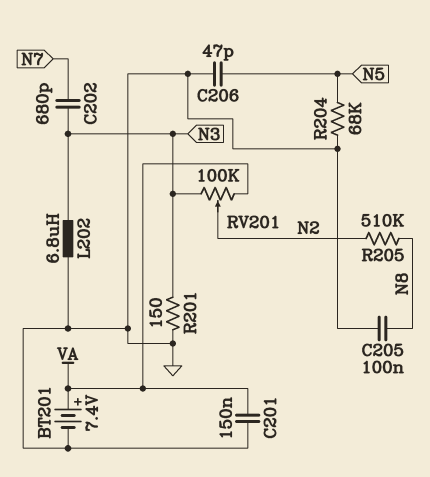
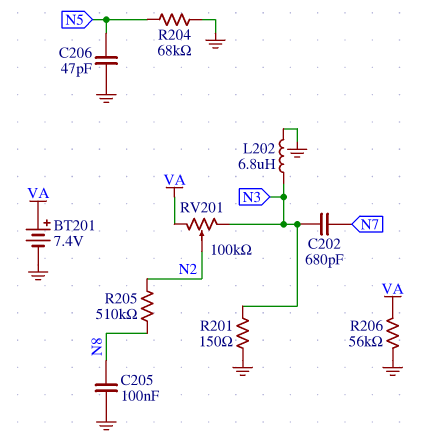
C201: 150nF (GND, VA) -> none
R206: none -> 56k (GND, VA)

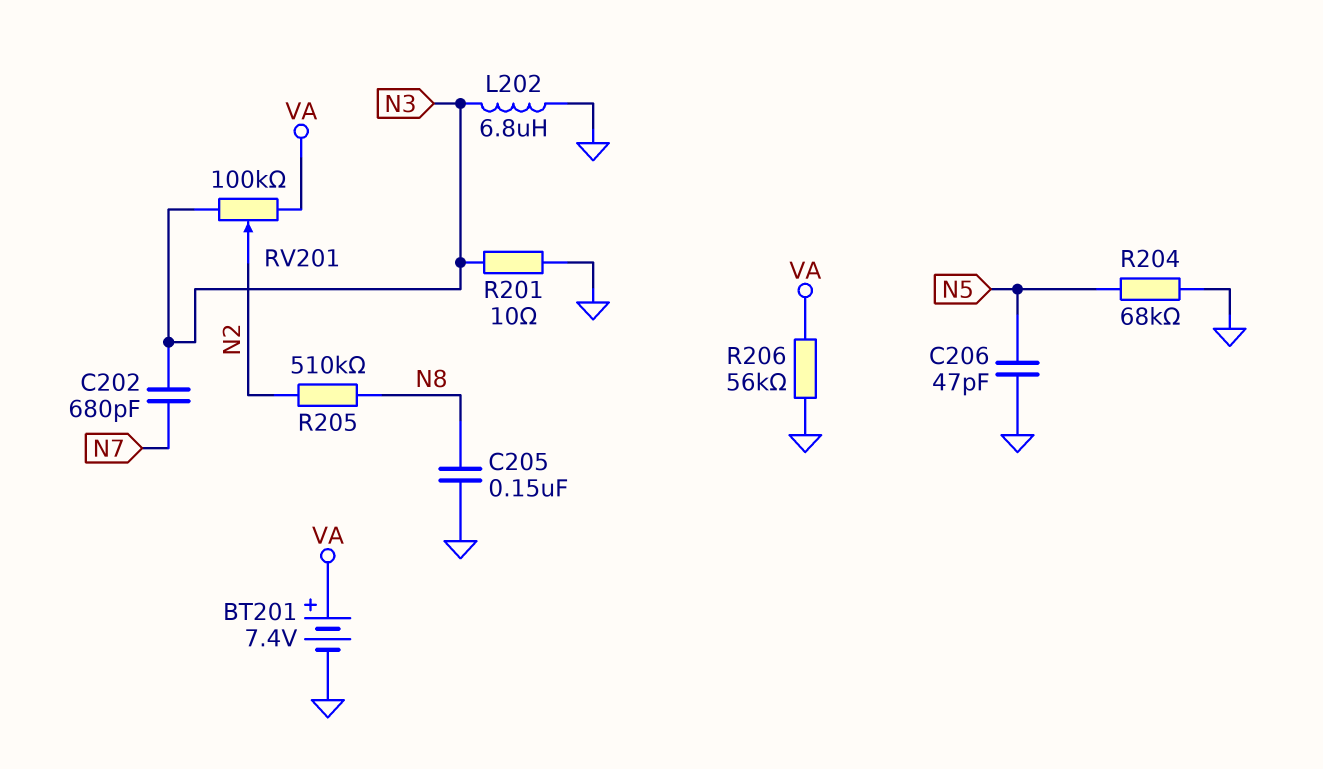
C205: 100nF (GND, N8) -> 150nF (GND, N8)
R201: 150 (GND, N3) -> 10 (GND, N3)

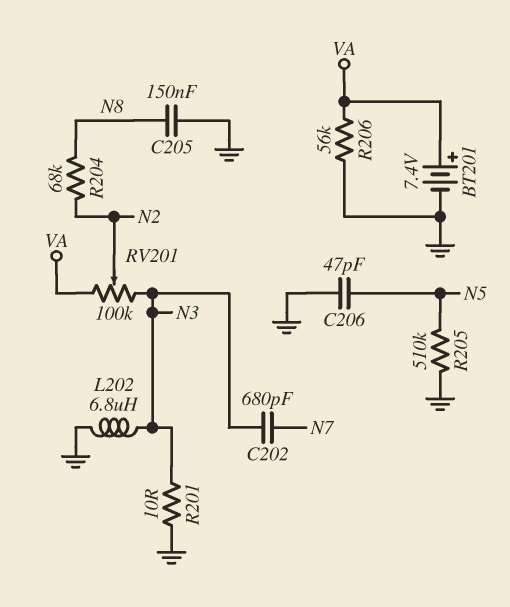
R204: 68k (GND, N5) -> 68k (N2, N8)
R205: 510k (N2, N8) -> 510k (GND, N5)

